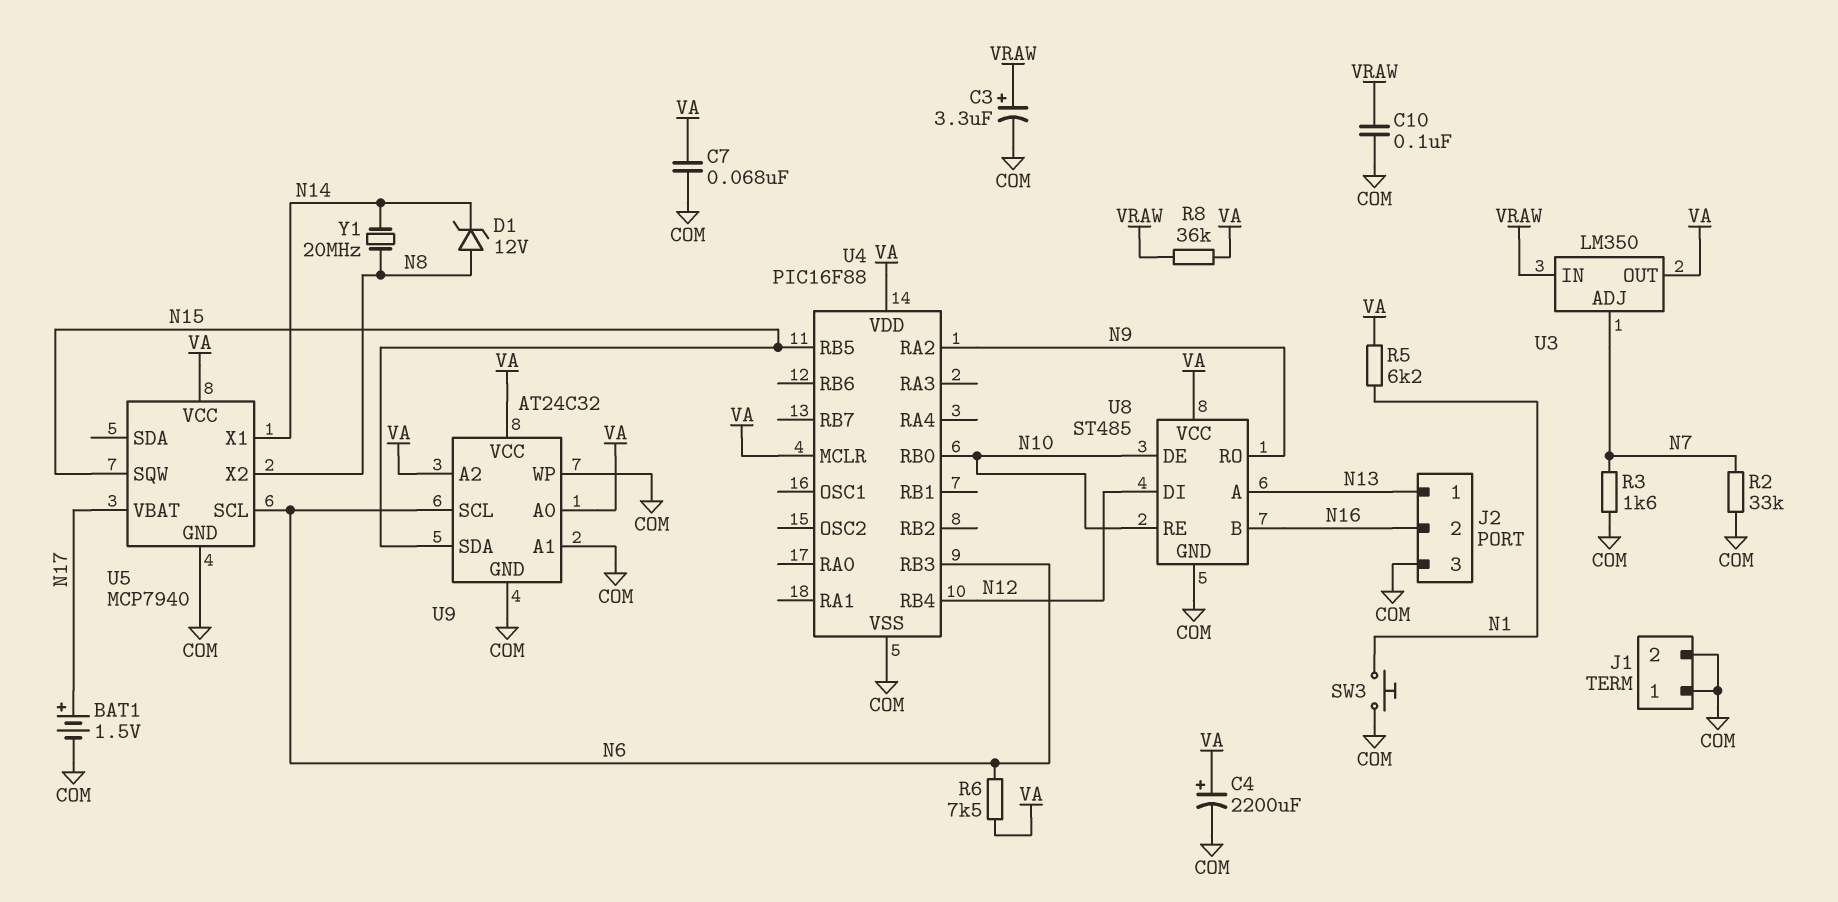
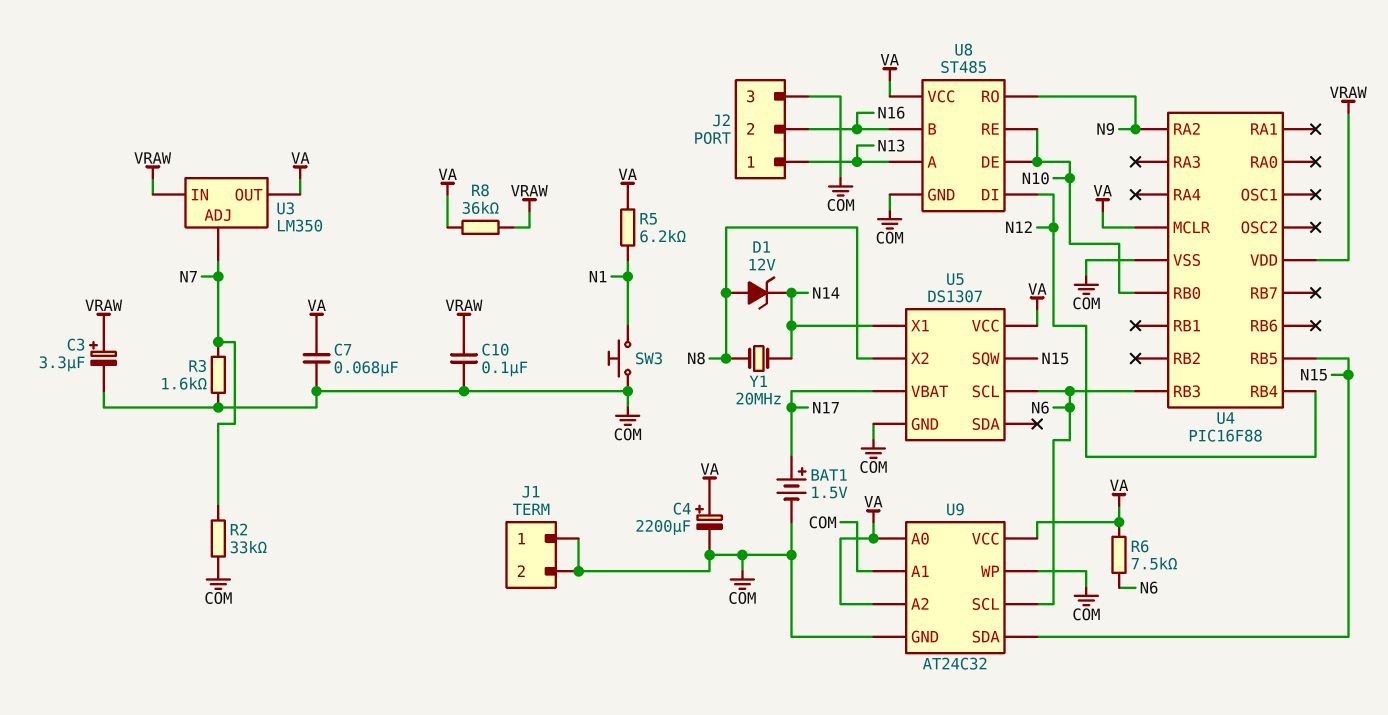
U4 pin VDD: VA -> VRAW
U5: MCP7940 -> DS1307

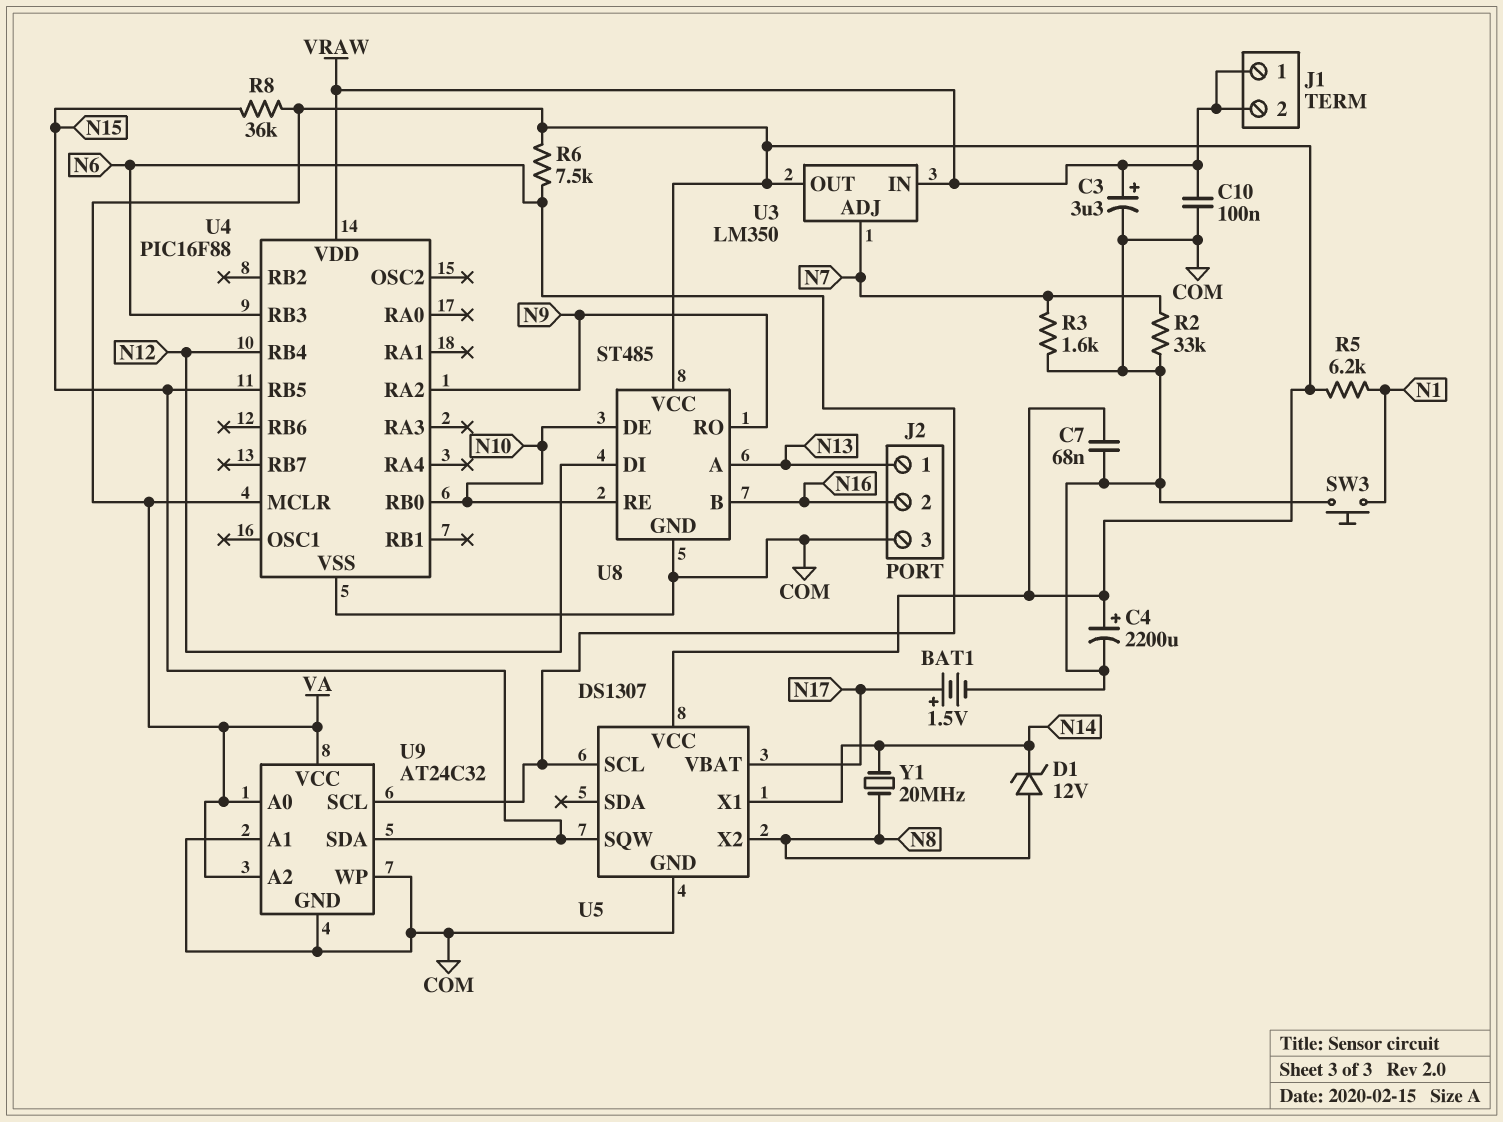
J1 pin 1: COM -> VRAW
J1 pin 2: COM -> VRAW
R8: 36k (VA, VRAW) -> 36k (N15, VA)

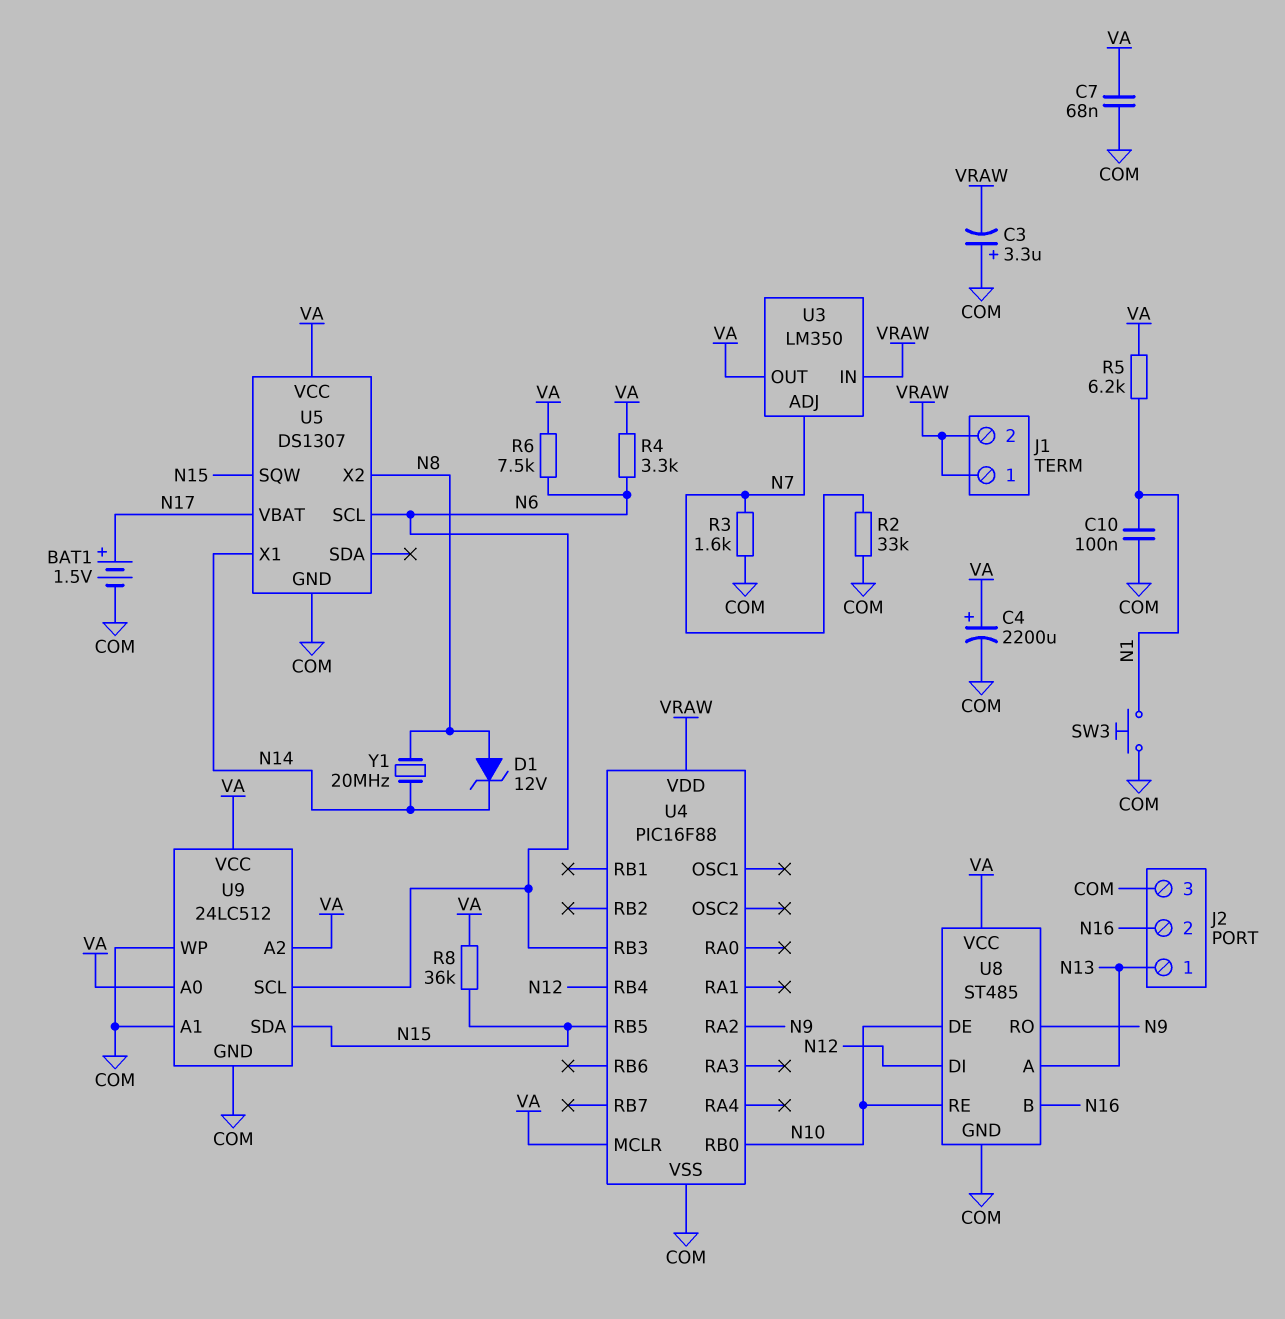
C3: 3.3uF (plus VRAW, minus COM) -> 3.3uF (plus COM, minus VRAW)
C10: 100nF (COM, VRAW) -> 100nF (COM, N1)
R4: none -> 3.3k (N6, VA)
U9: AT24C32 -> 24LC512

